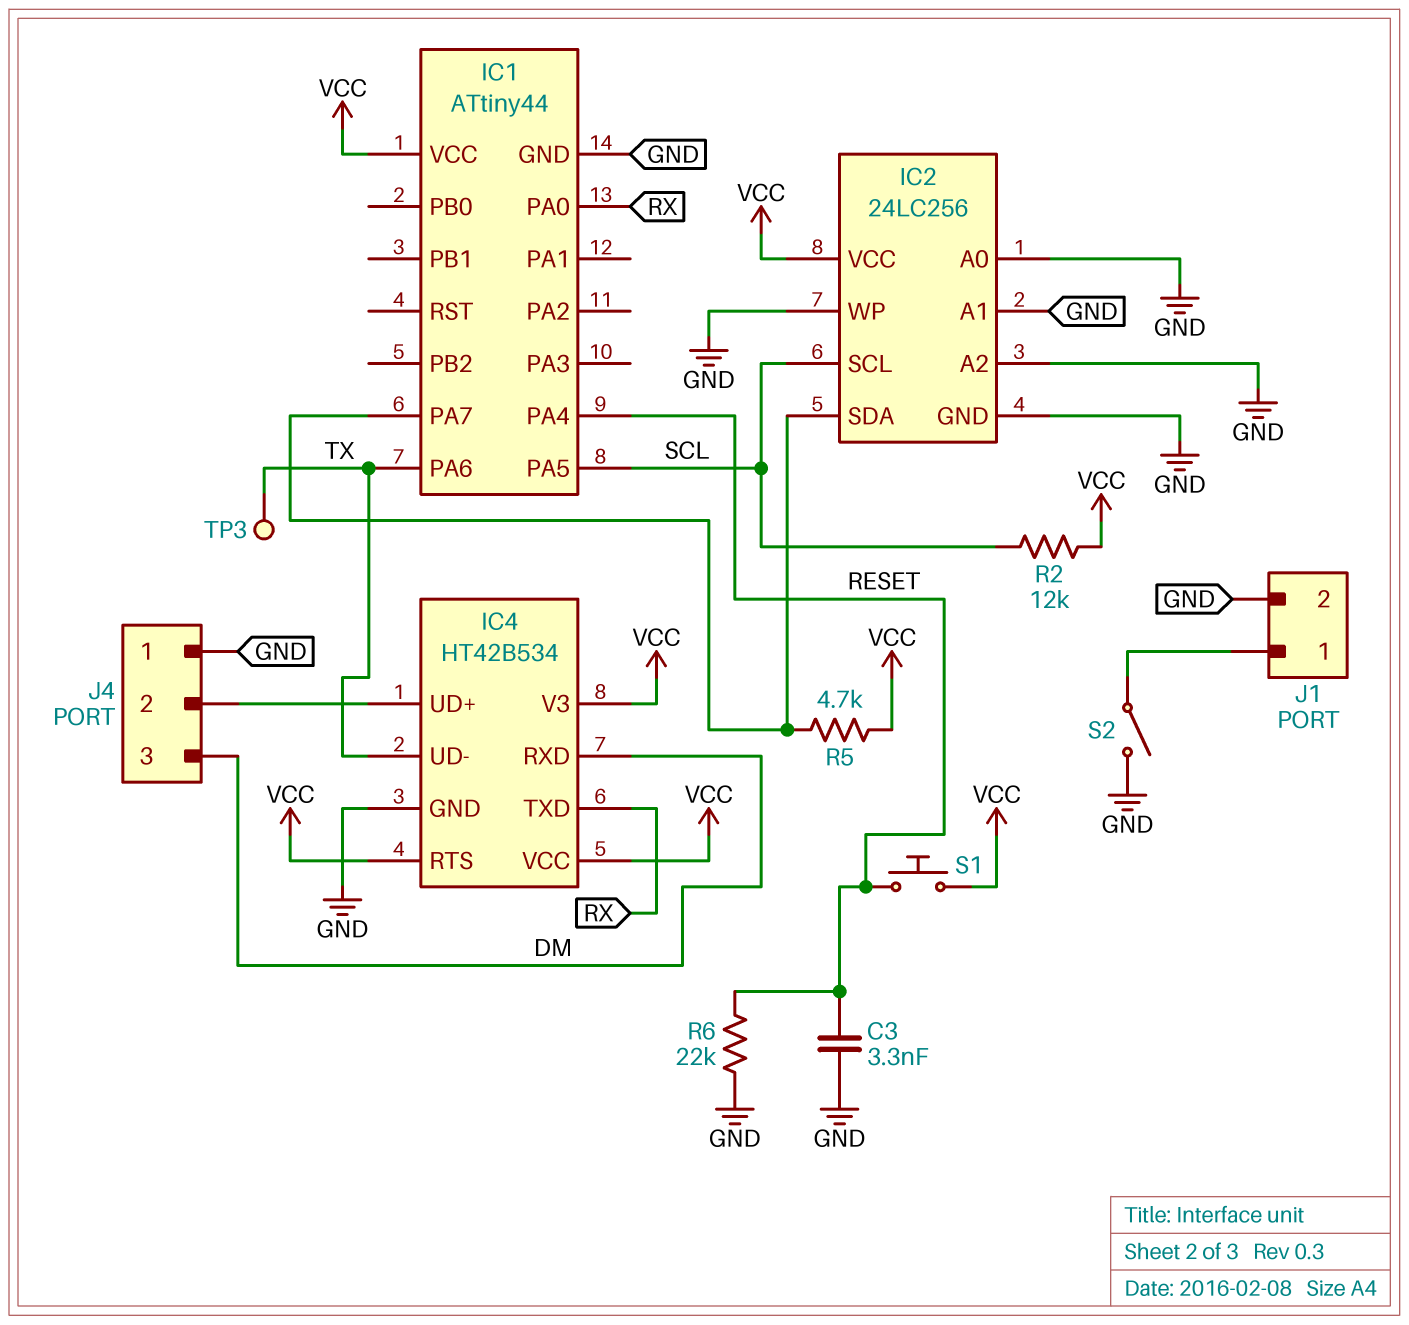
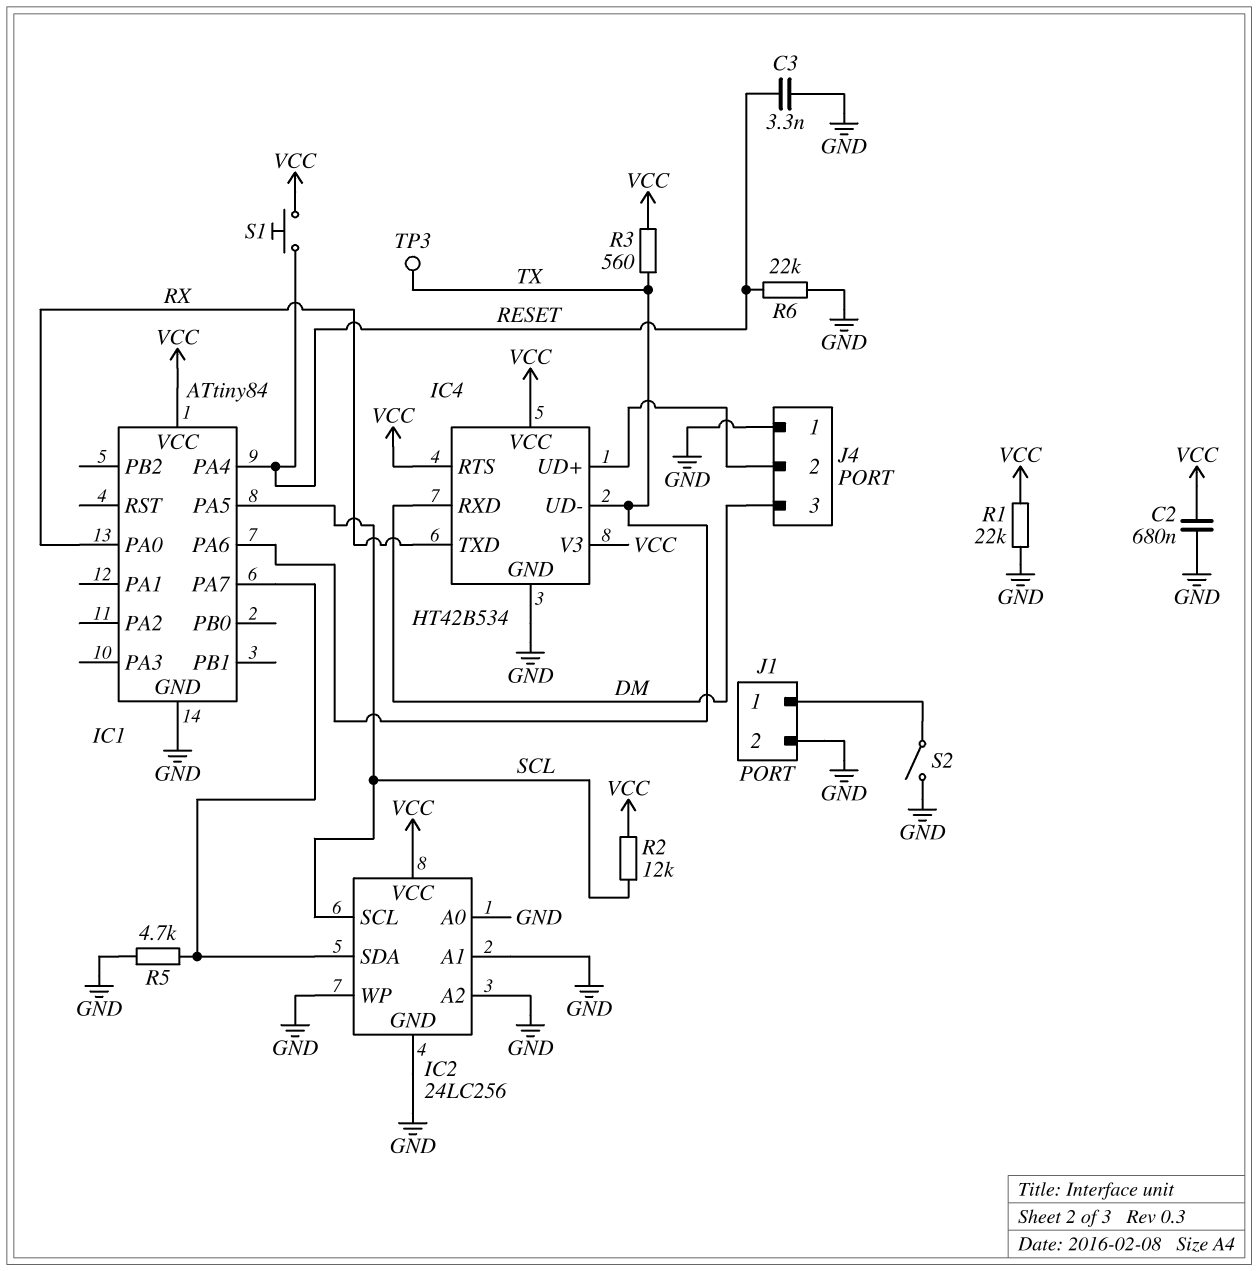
C2: none -> 680nF (GND, VCC)
IC1: ATtiny44 -> ATtiny84
R1: none -> 22k (GND, VCC)
R3: none -> 560 (TX, VCC)
R5: 4.7k (IC1/PA7, VCC) -> 4.7k (GND, IC1/PA7)

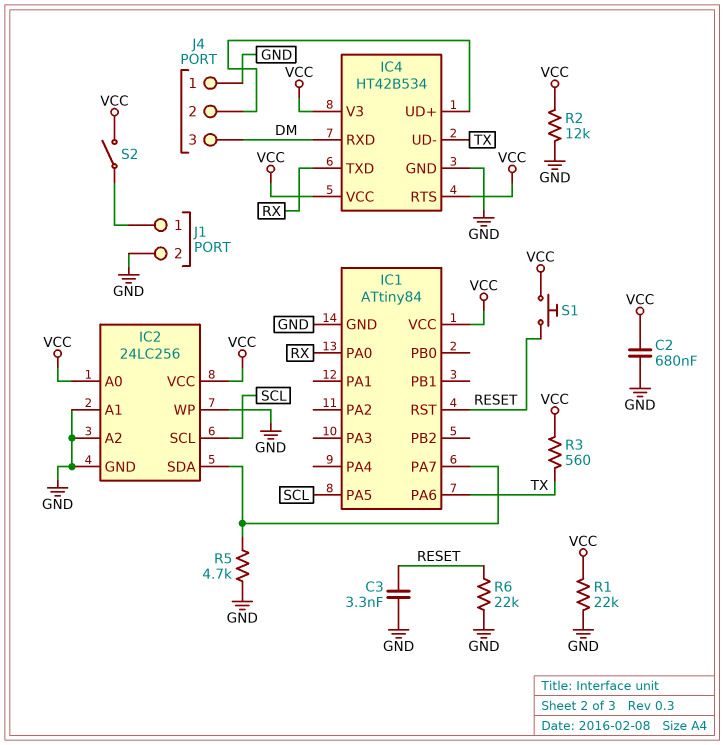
IC1 pin PA4: RESET -> none
IC1 pin RST: none -> RESET
IC2 pin A0: GND -> VCC
R2: 12k (SCL, VCC) -> 12k (GND, VCC)
S2: switch (GND, J1/1) -> switch (J1/1, VCC)
TP3: test point (TX) -> none

